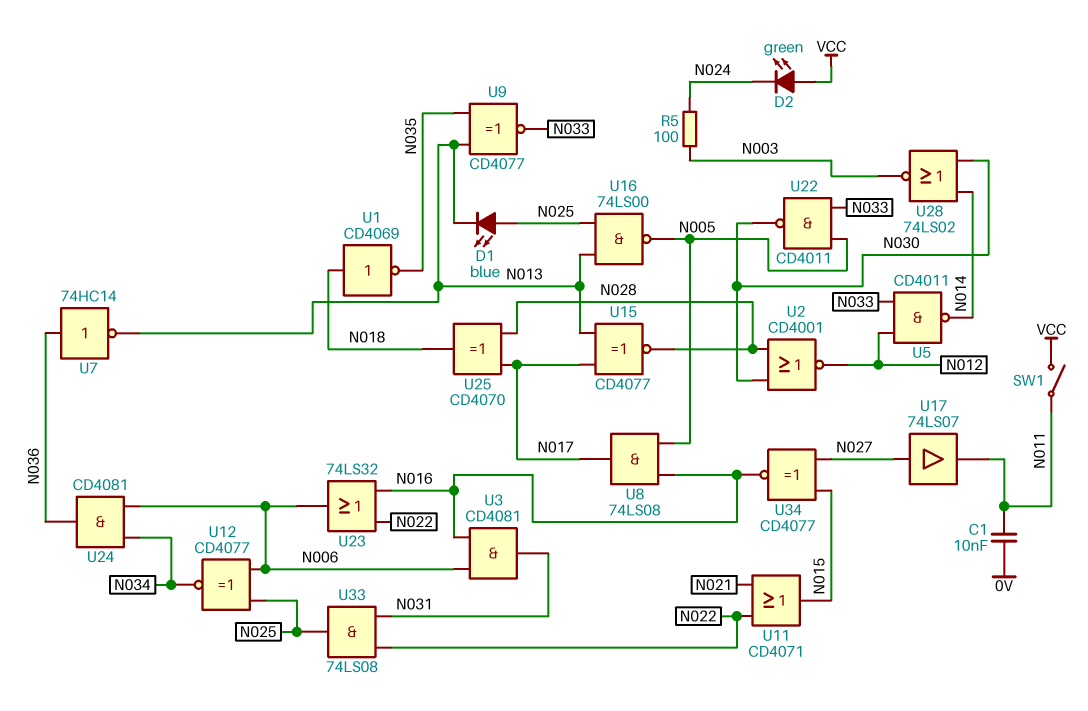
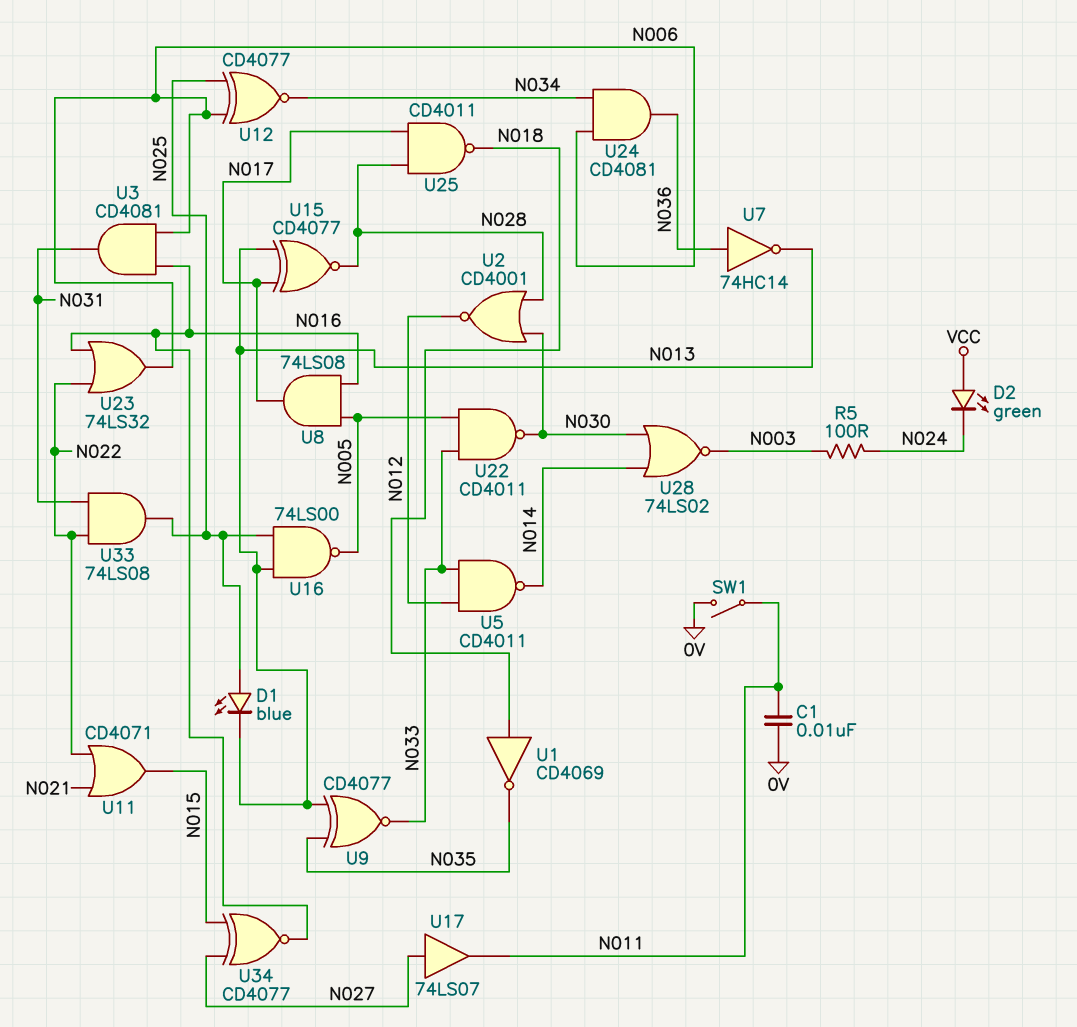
SW1: switch (N011, VCC) -> switch (0V, N011)
U25: XOR CD4070 (in N017, in N028, out N018) -> NAND CD4011 (in N017, in N028, out N018)

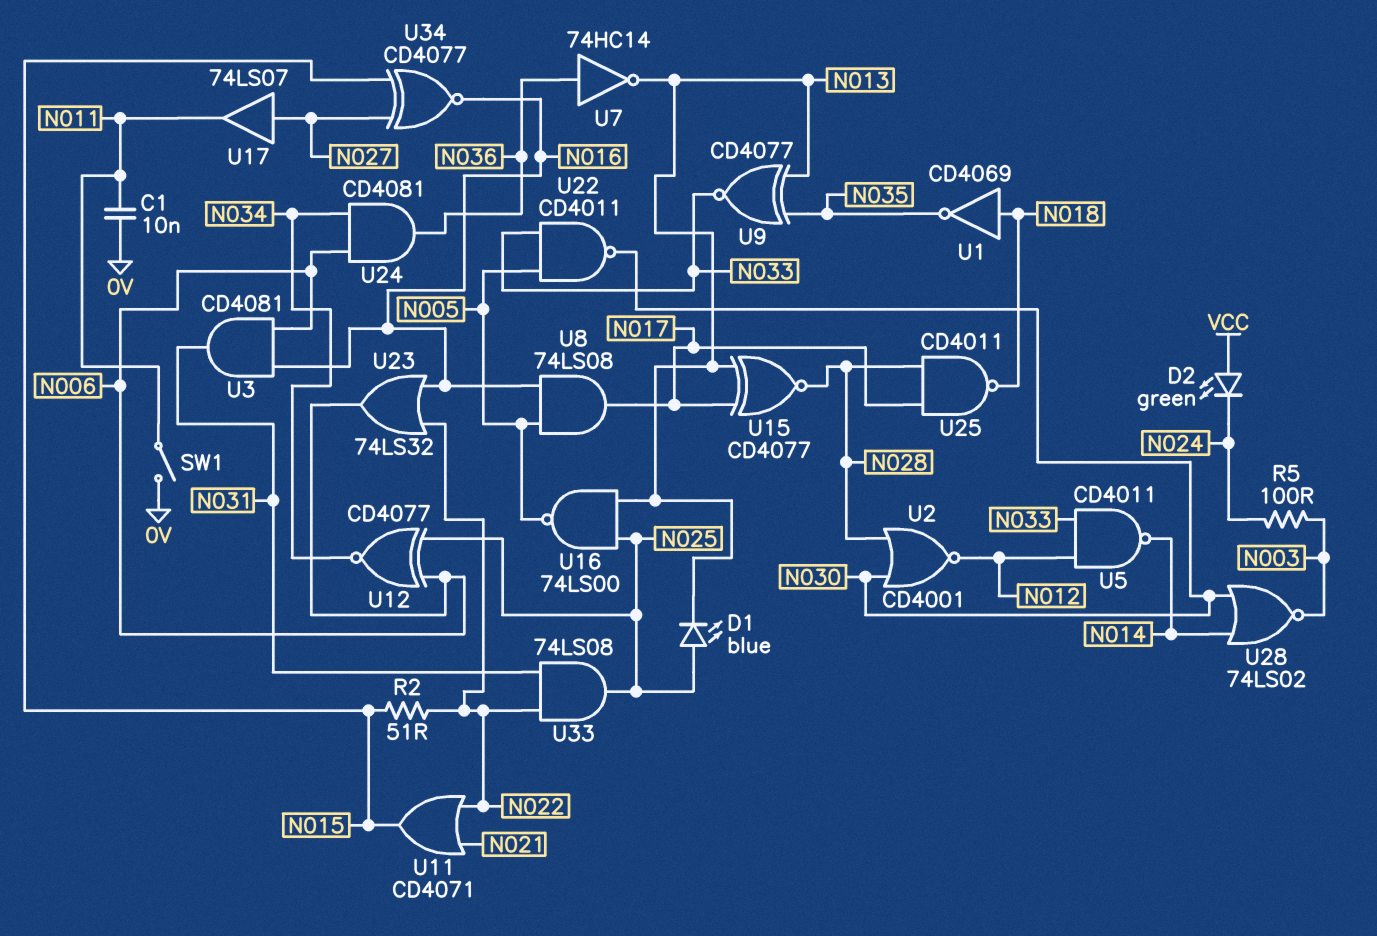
R2: none -> 51 (N015, N022)

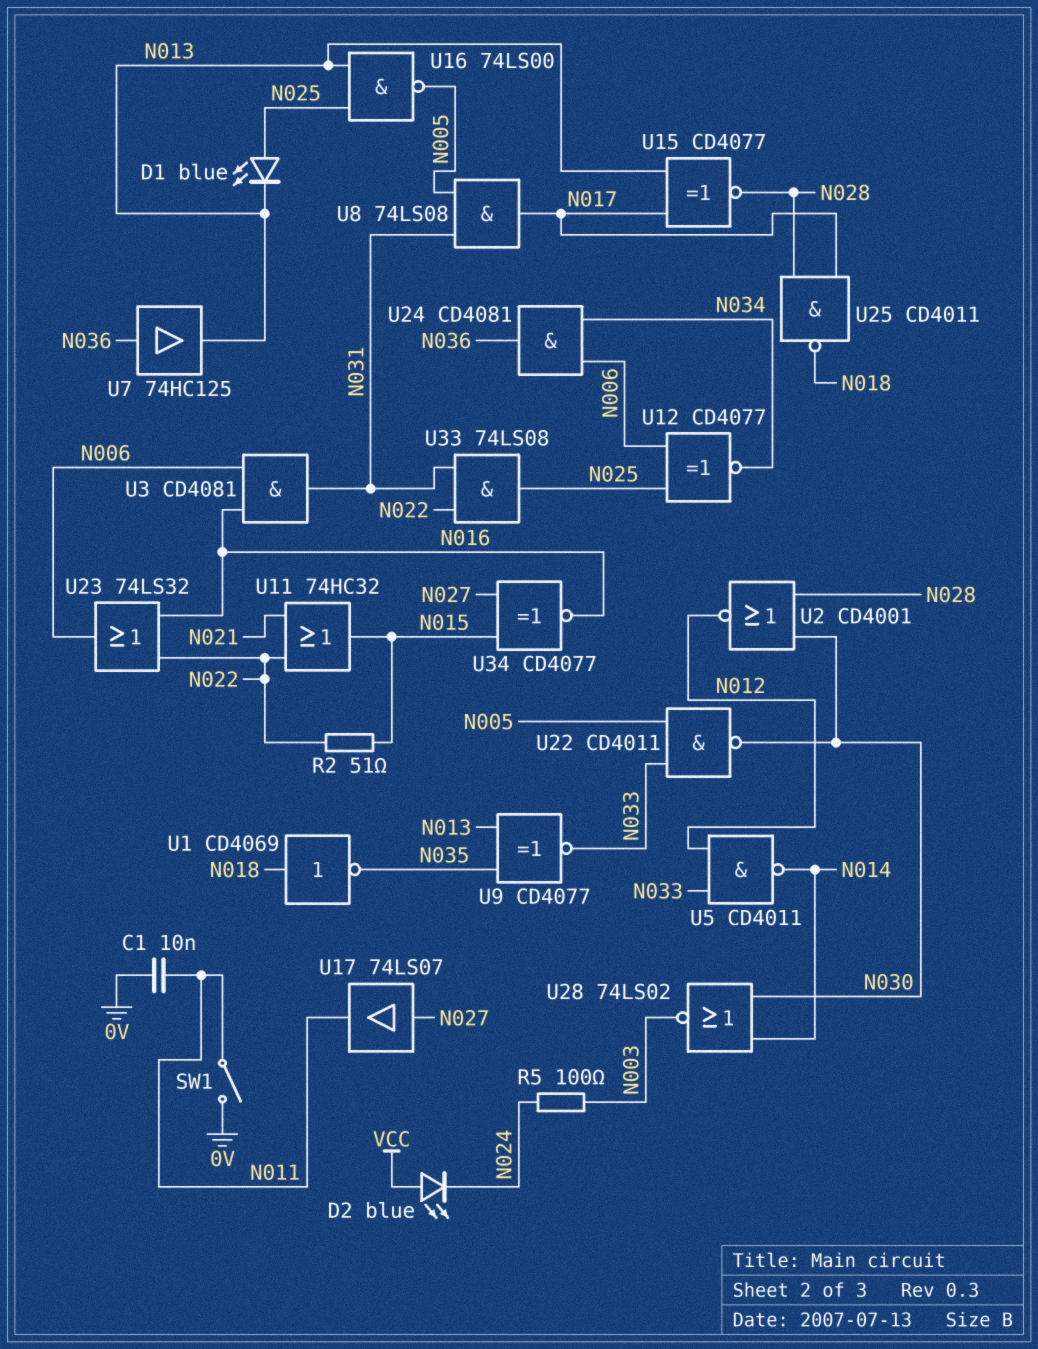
D2: LED green (A VCC, K N024) -> LED blue (A VCC, K N024)
U7: NOT 74HC14 (in N036, out N013) -> buffer 74HC125 (in N036, out N013)
U8: AND 74LS08 (in N005, in N016, out N017) -> AND 74LS08 (in N005, in N031, out N017)
U11: OR CD4071 (in N021, in N022, out N015) -> OR 74HC32 (in N021, in N022, out N015)

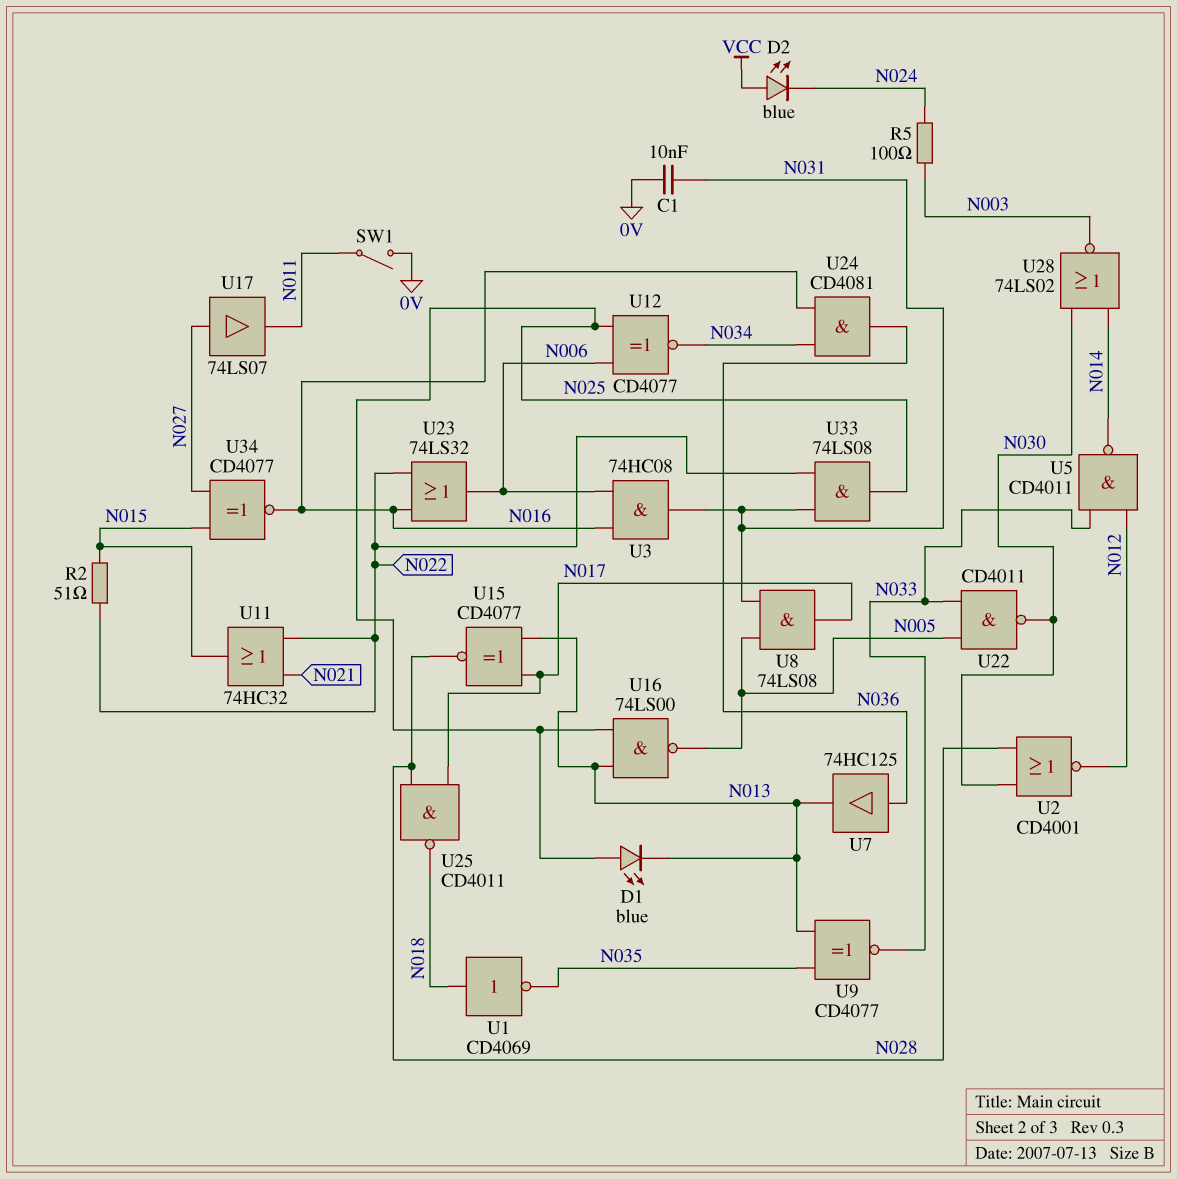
C1: 10nF (0V, N011) -> 10nF (0V, N031)
U3: AND CD4081 (in N006, in N016, out N031) -> AND 74HC08 (in N006, in N016, out N031)
U24: AND CD4081 (in N006, in N034, out N036) -> AND CD4081 (in N016, in N034, out N036)

